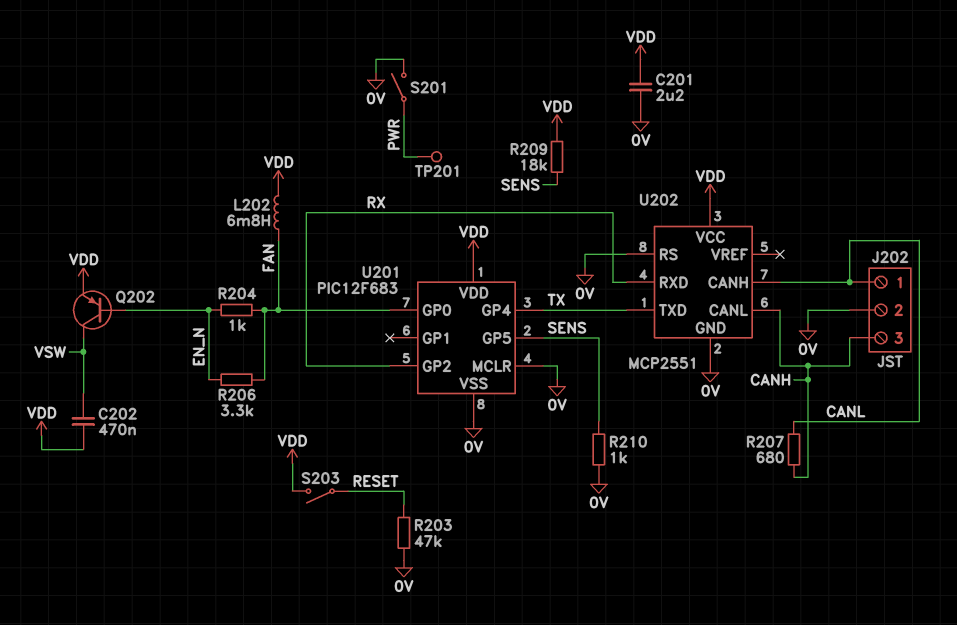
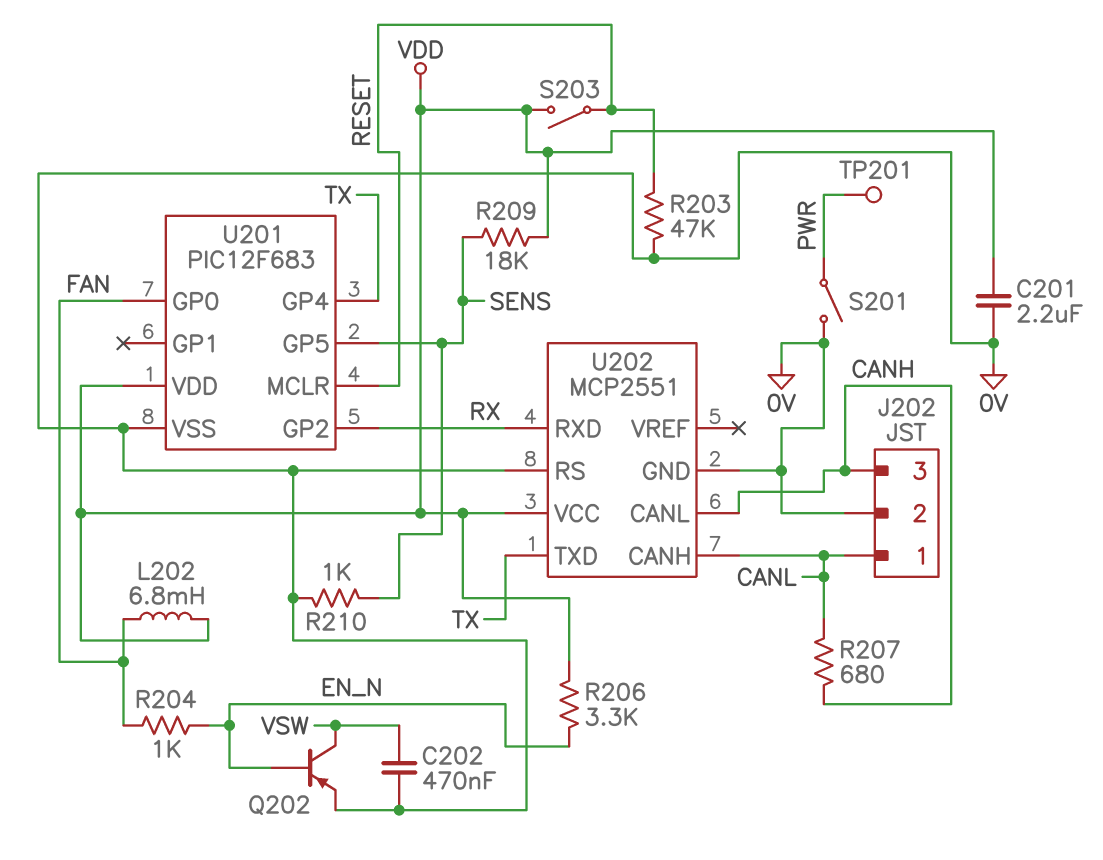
C202: 470nF (VDD, VSW) -> 470nF (0V, VSW)
Q202: PNP (B EN_N, C VSW, E VDD) -> PNP (B EN_N, C VSW, E 0V)
R206: 3.3k (EN_N, FAN) -> 3.3k (EN_N, VDD)
U201 pin MCLR: 0V -> RESET

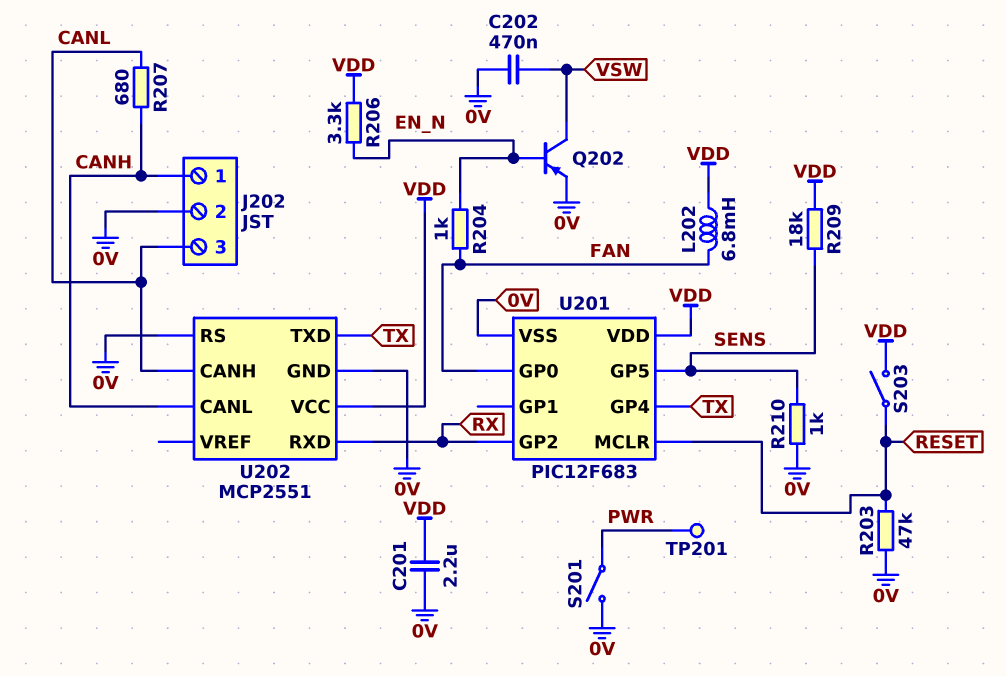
J202 pin 1: CANL -> CANH
J202 pin 3: CANH -> CANL

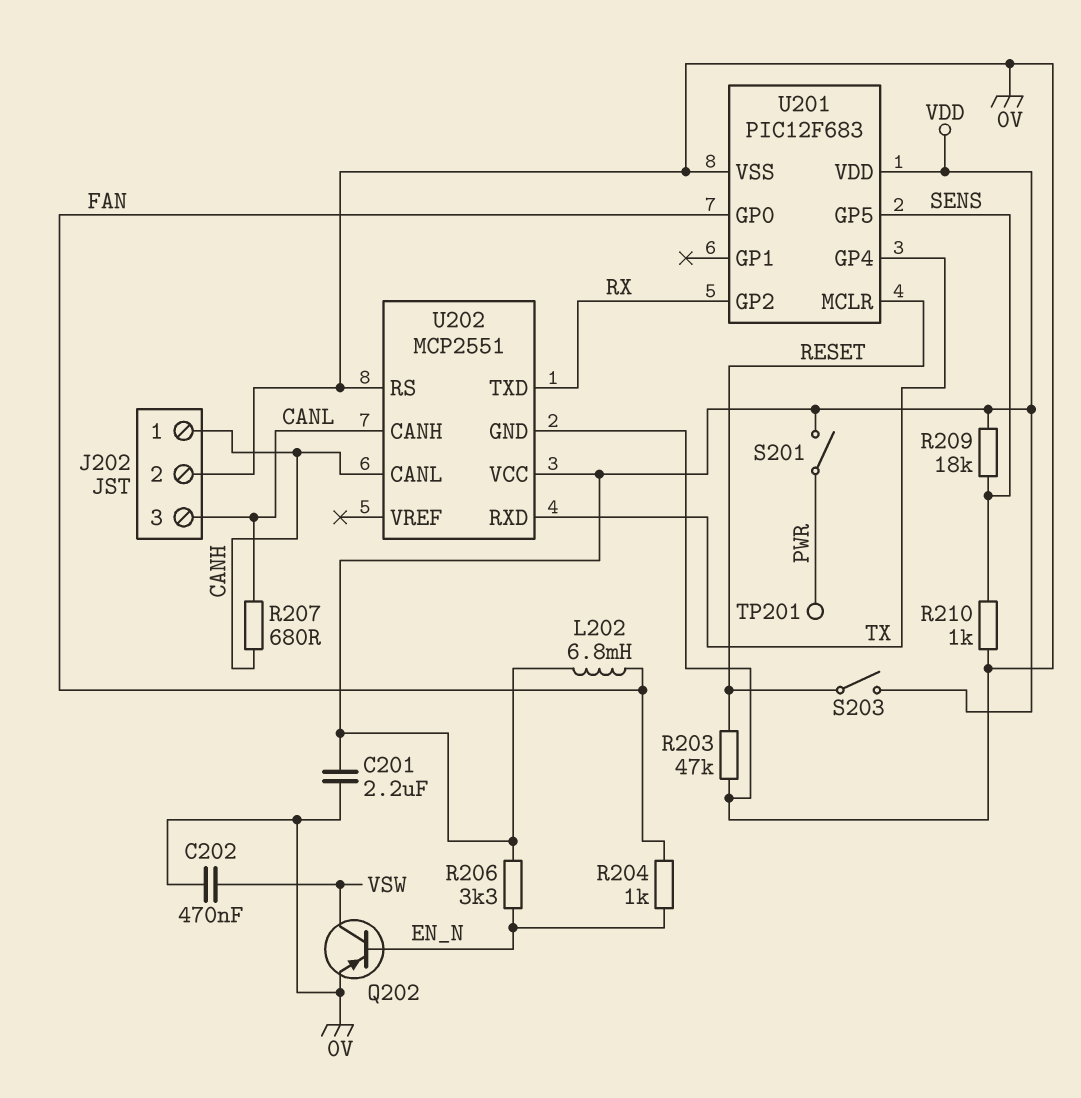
S201: switch (0V, PWR) -> switch (PWR, VDD)
U202 pin RXD: RX -> TX
U202 pin TXD: TX -> RX

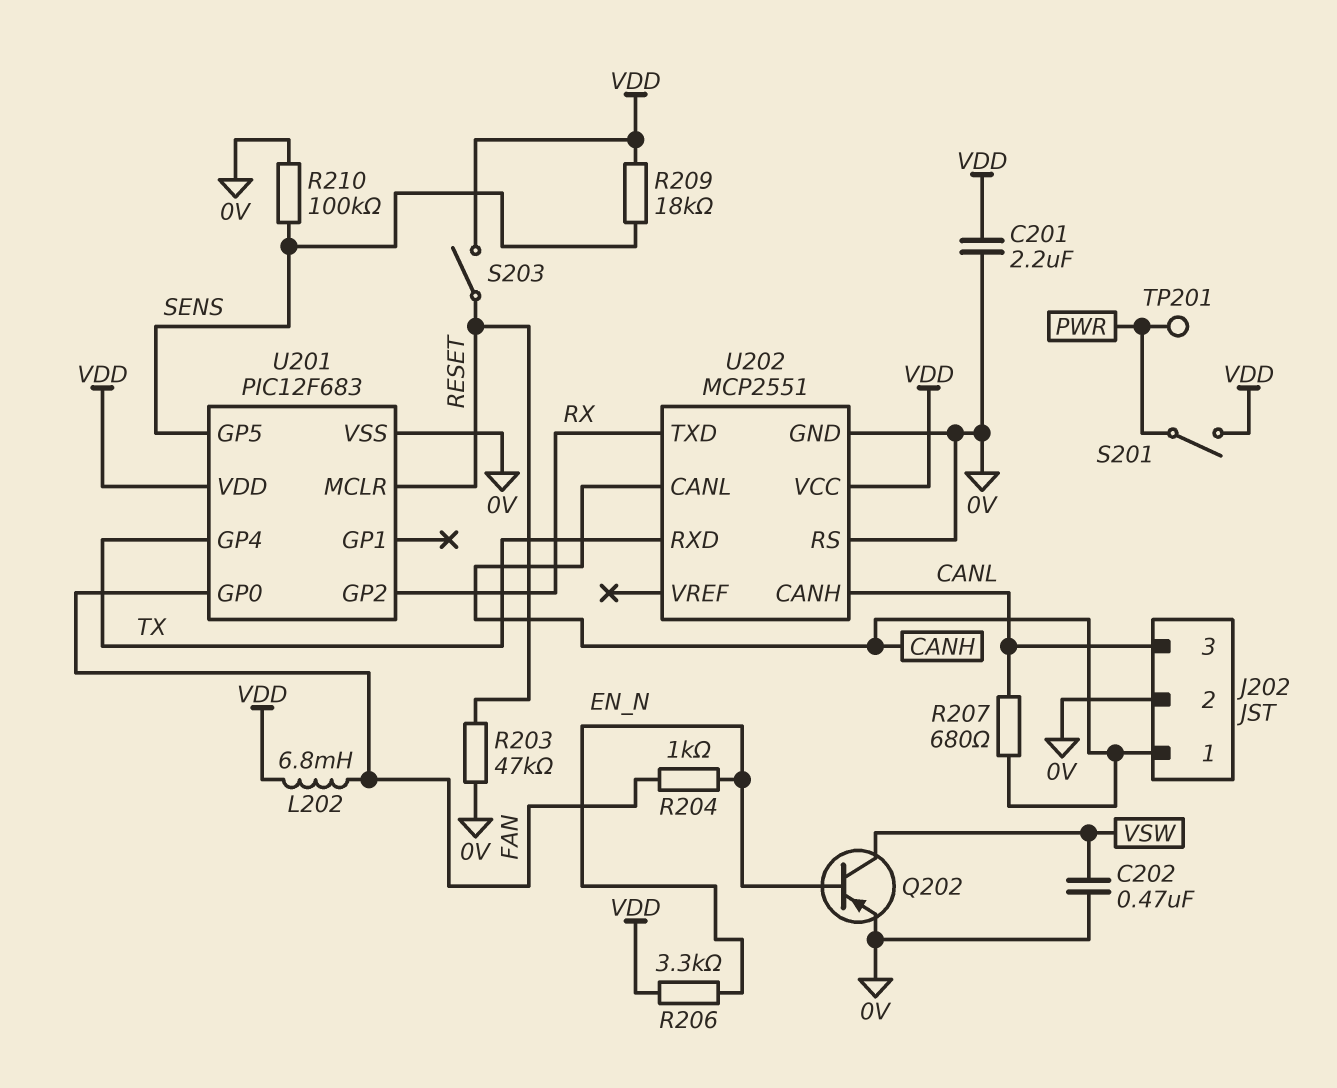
R210: 1k (0V, SENS) -> 100k (0V, SENS)

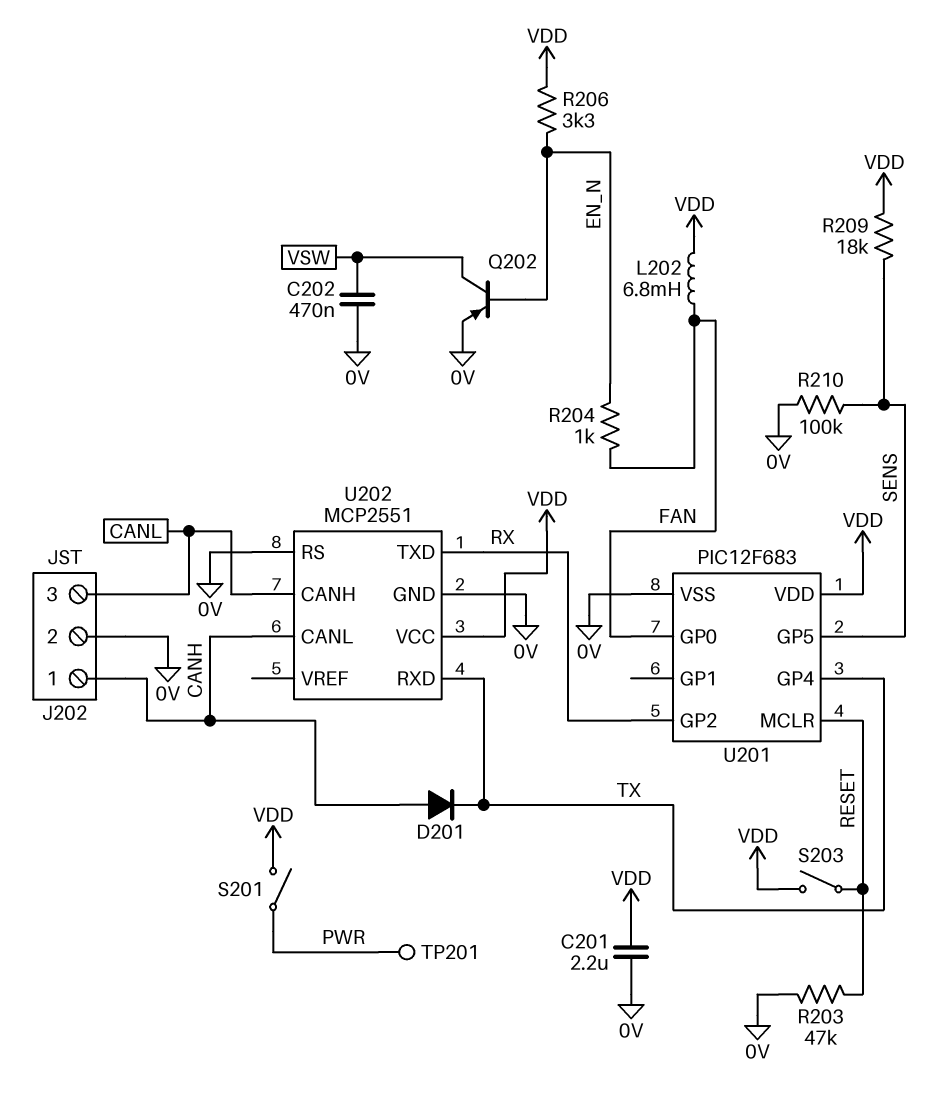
D201: none -> diode (A CANH, K TX)
R207: 680 (CANH, CANL) -> none

